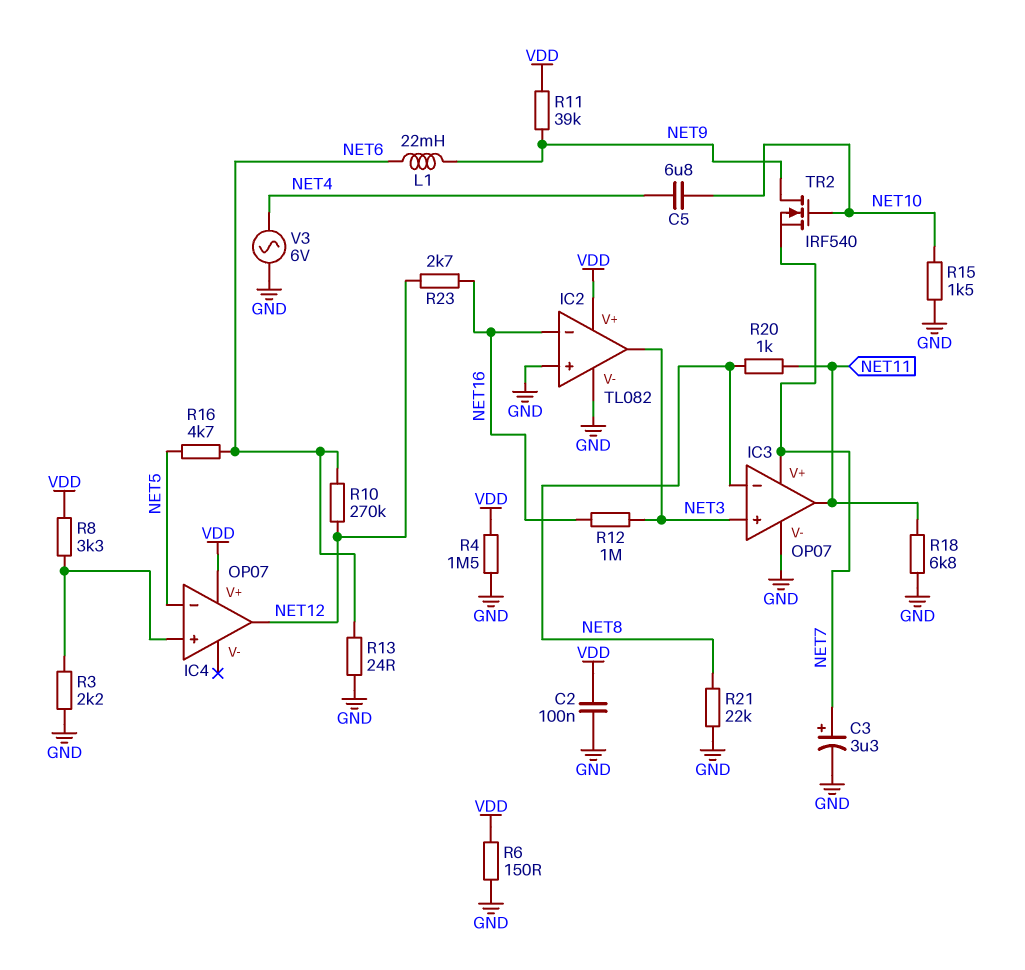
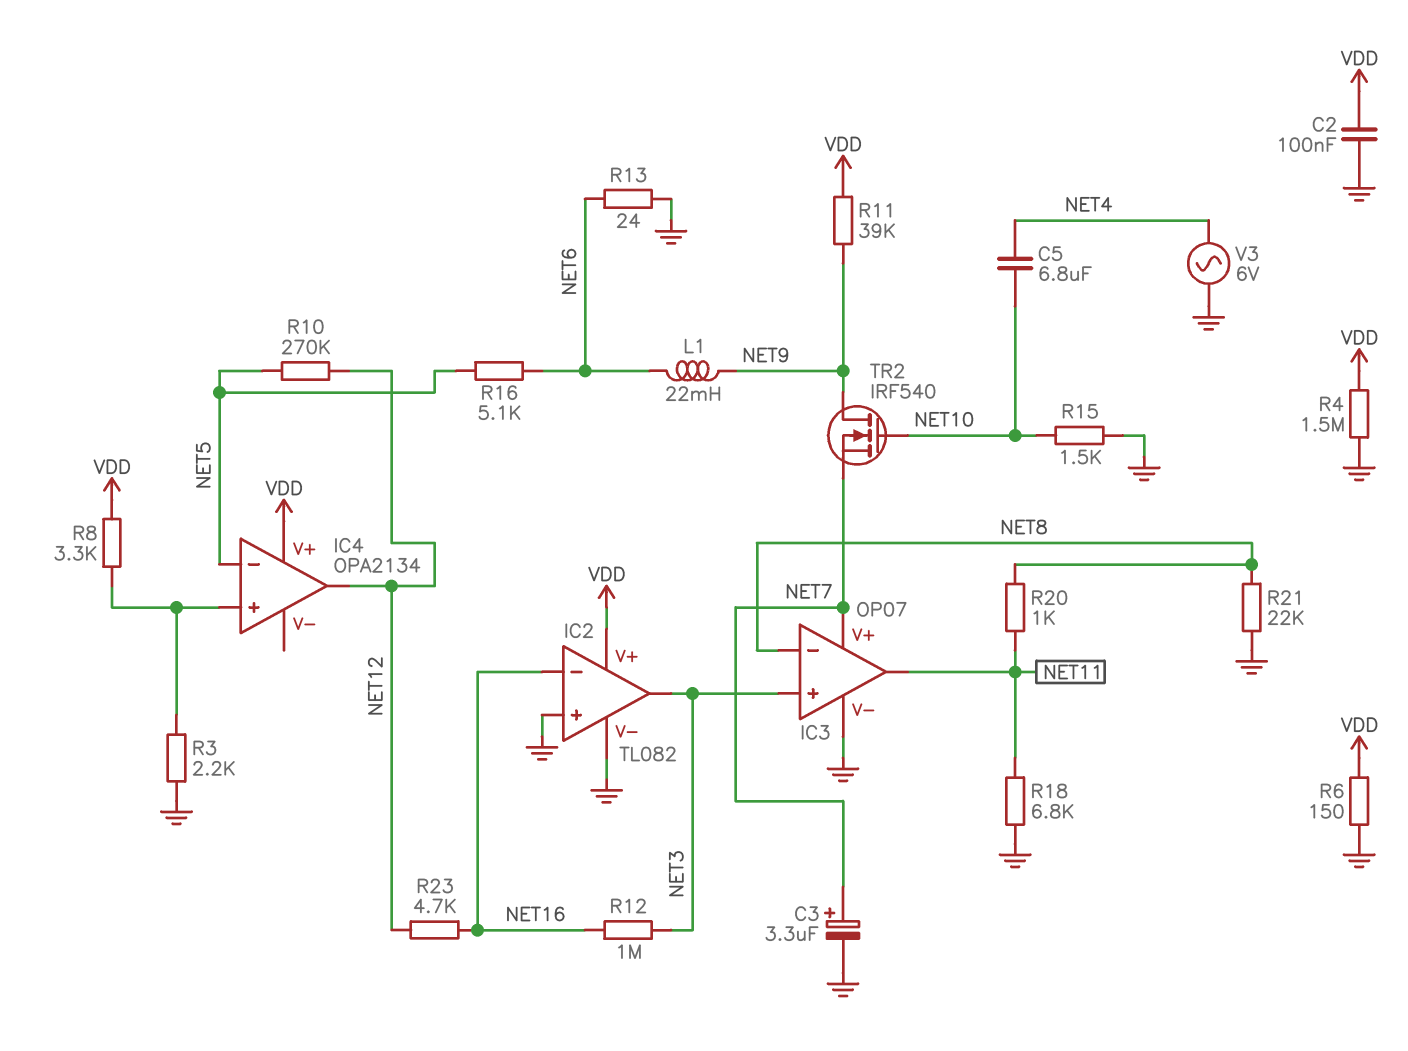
IC4: OP07 -> OPA2134
R10: 270k (NET6, NET12) -> 270k (NET5, NET12)
R16: 4.7k (NET5, NET6) -> 5.1k (NET5, NET6)
R23: 2.7k (NET12, NET16) -> 4.7k (NET12, NET16)

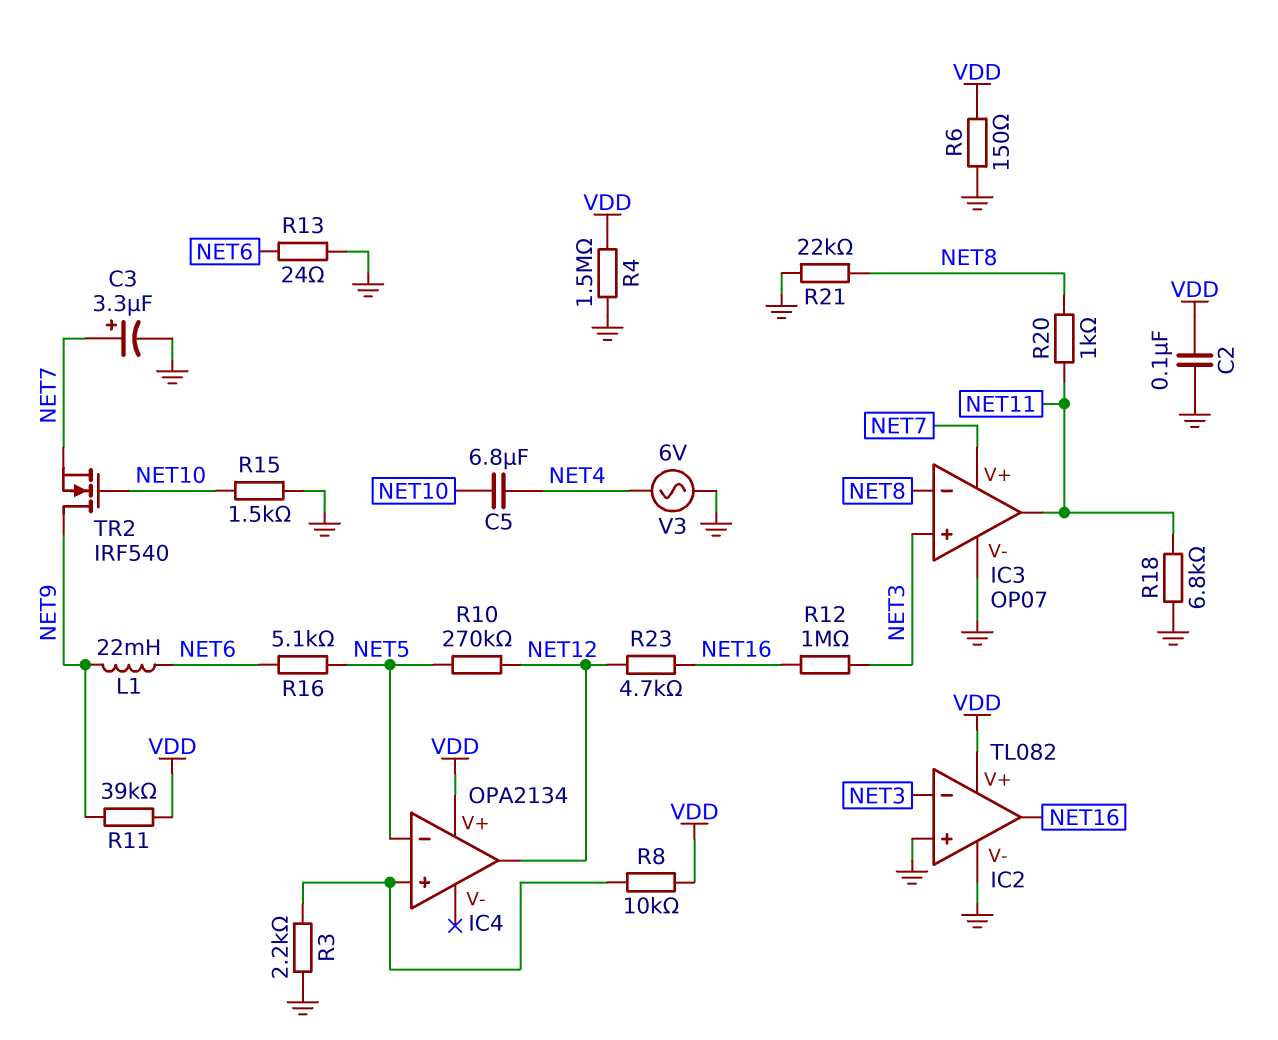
IC2 pin in-: NET16 -> NET3
IC2 pin out: NET3 -> NET16
R8: 3.3k (IC4/in+, VDD) -> 10k (IC4/in+, VDD)

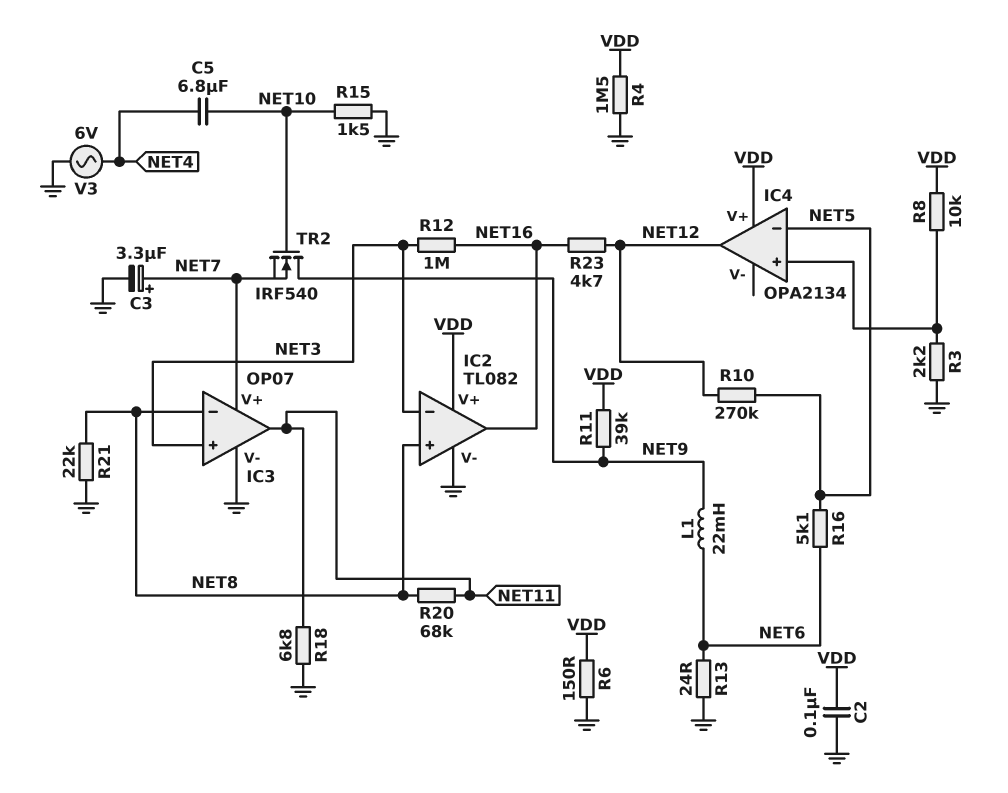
IC2 pin in+: GND -> NET8
R20: 1k (NET8, NET11) -> 68k (NET8, NET11)

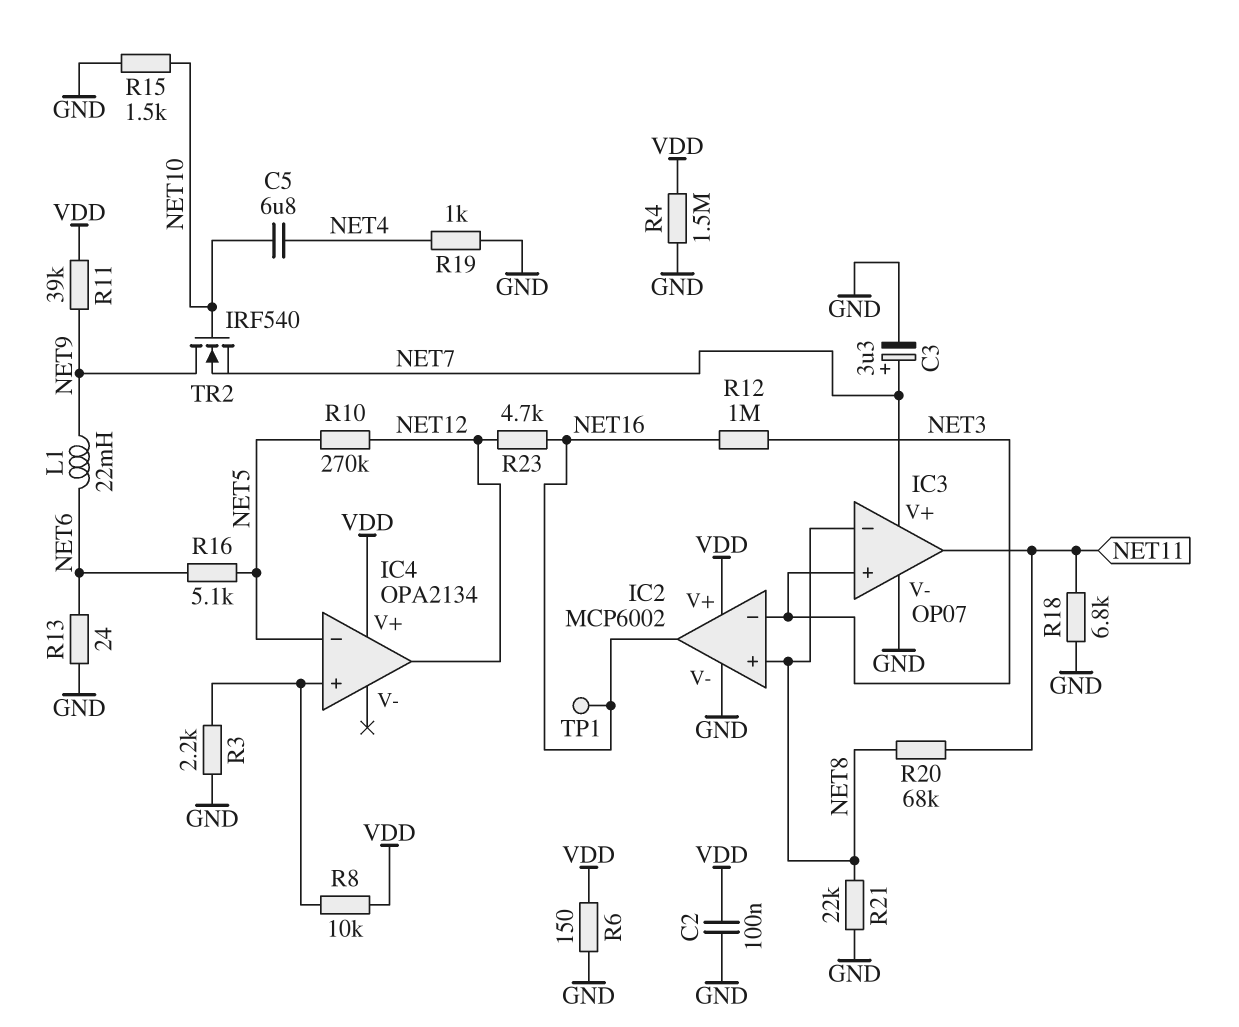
IC2: TL082 -> MCP6002
R19: none -> 1k (GND, NET4)
TP1: none -> test point (NET16)
V3: AC 6V (GND, NET4) -> none

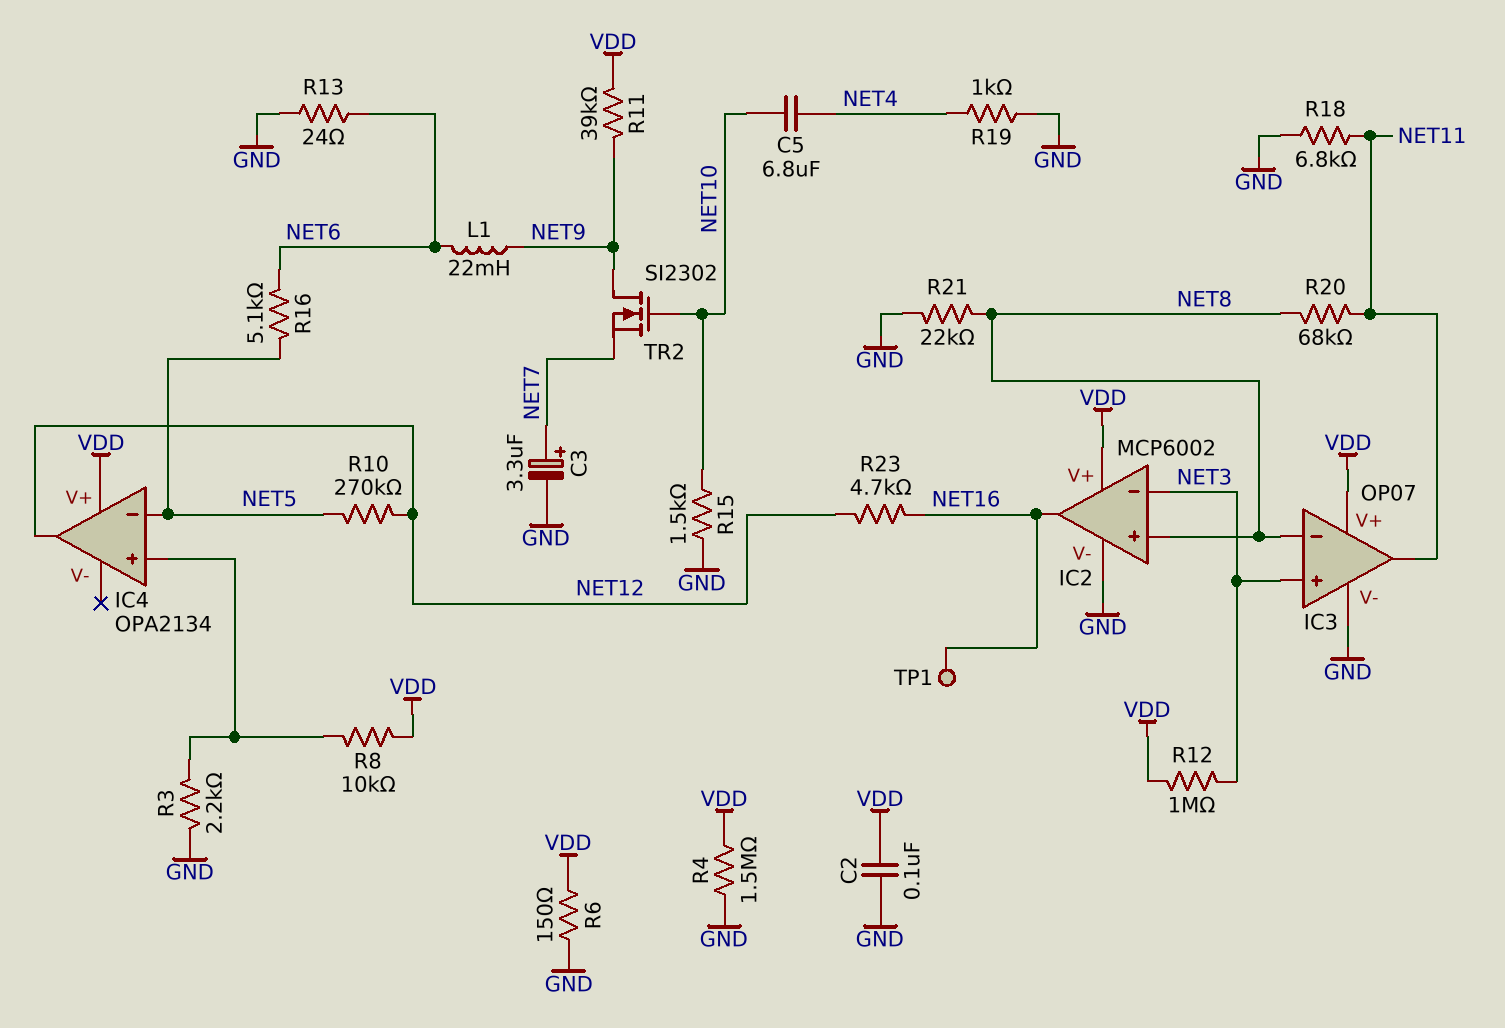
IC3 pin V+: NET7 -> VDD
R12: 1M (NET3, NET16) -> 1M (NET3, VDD)
TR2: NMOS IRF540 (G NET10, D NET9, S NET7) -> NMOS SI2302 (G NET10, D NET9, S NET7)

